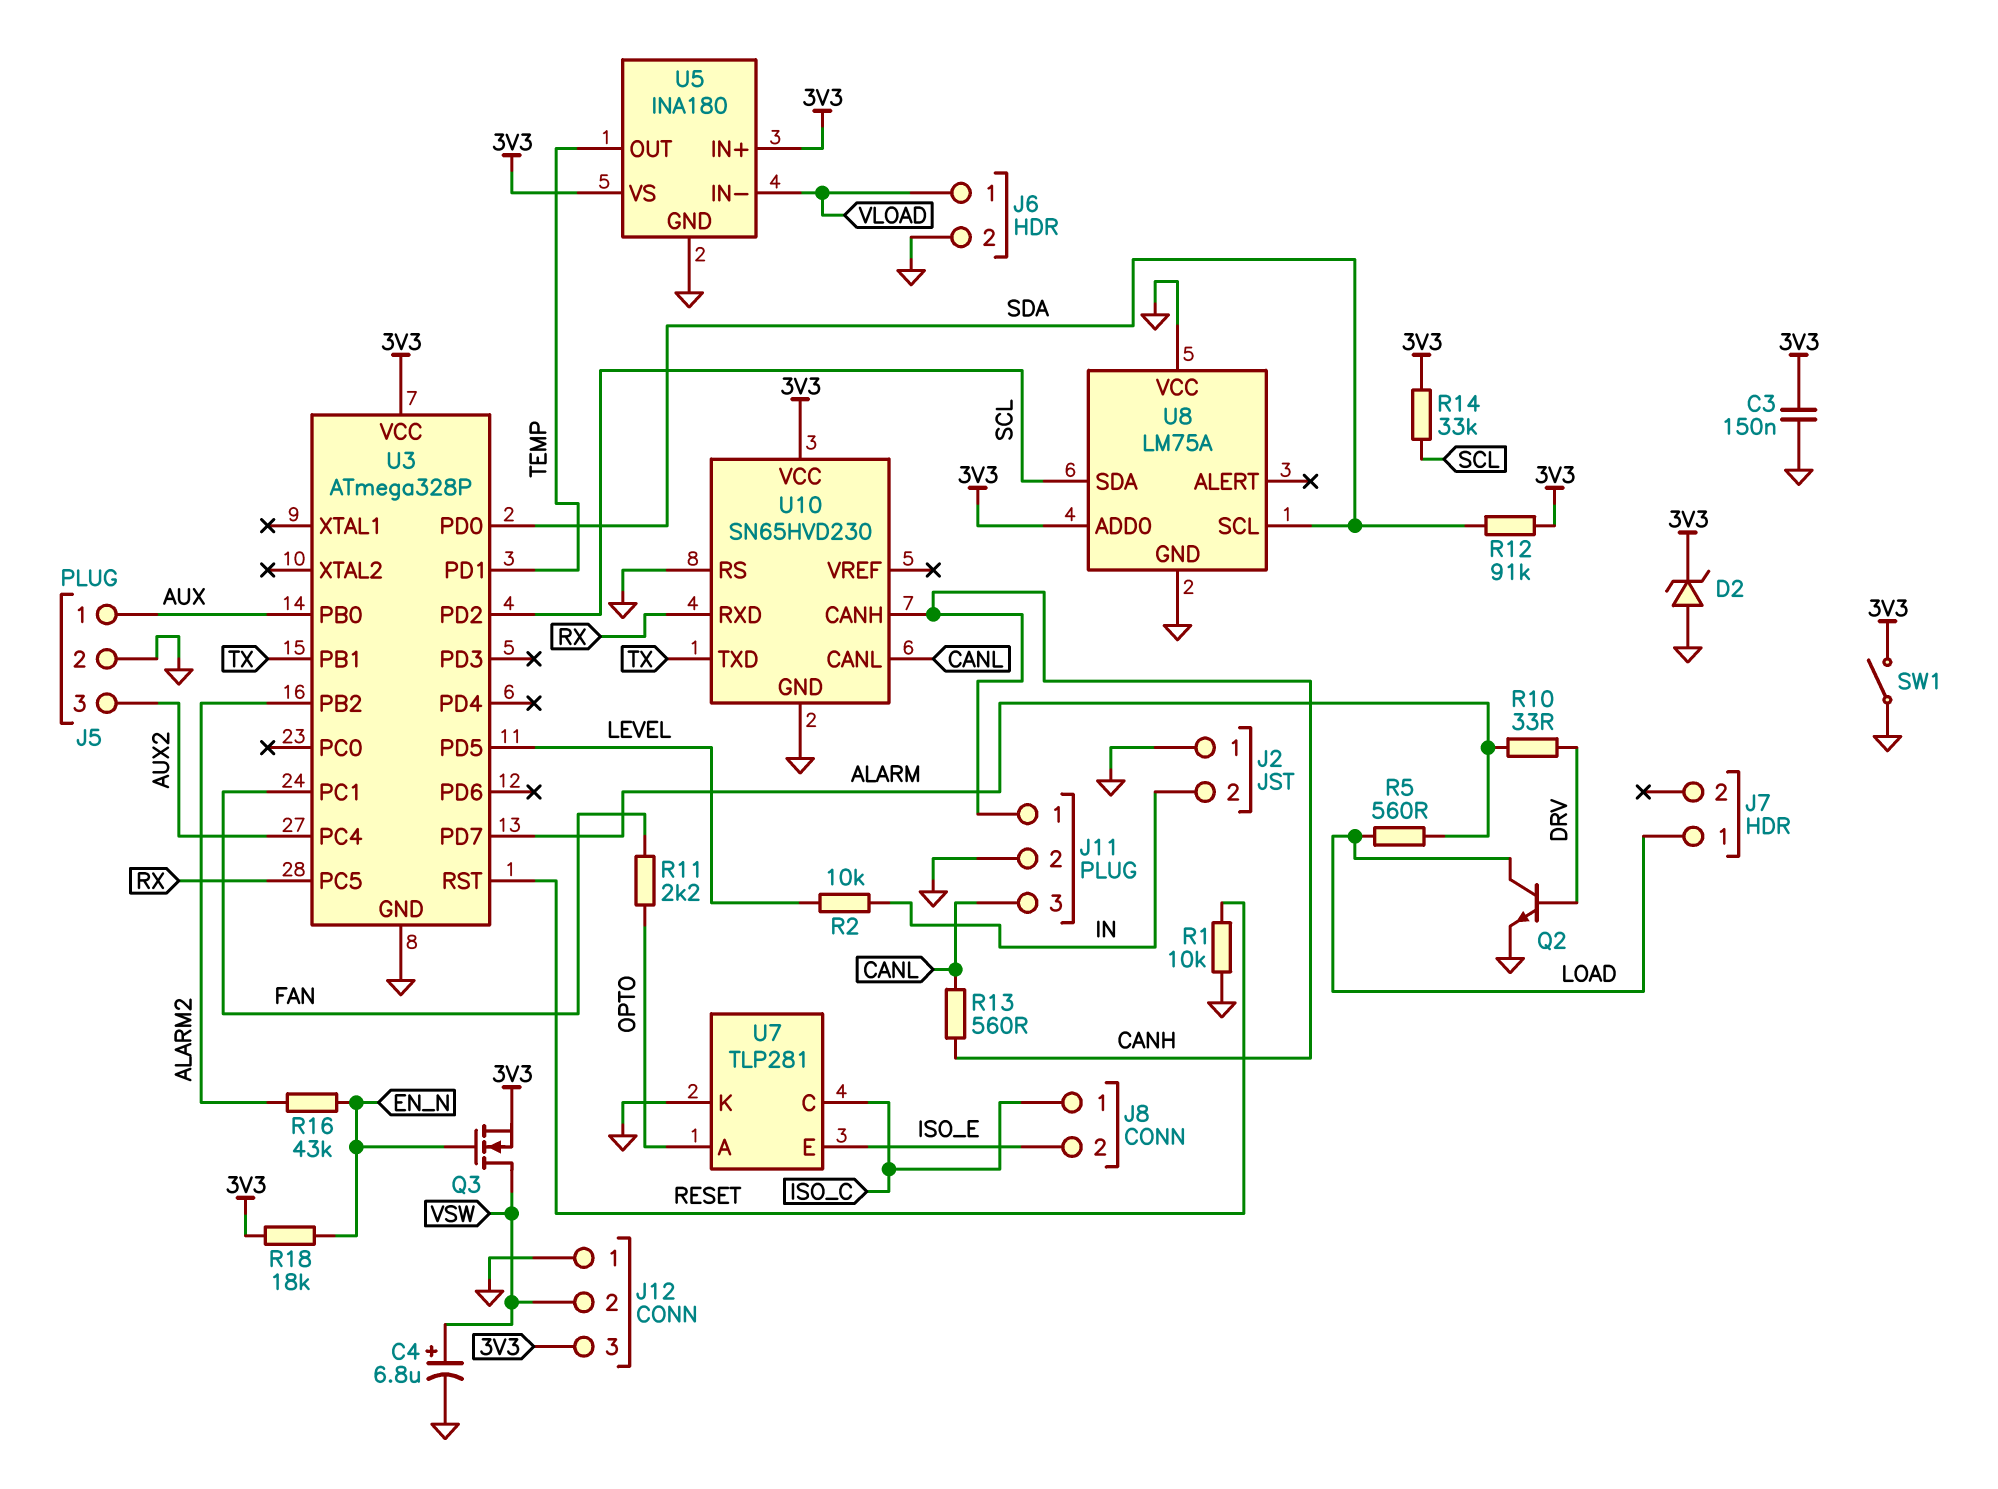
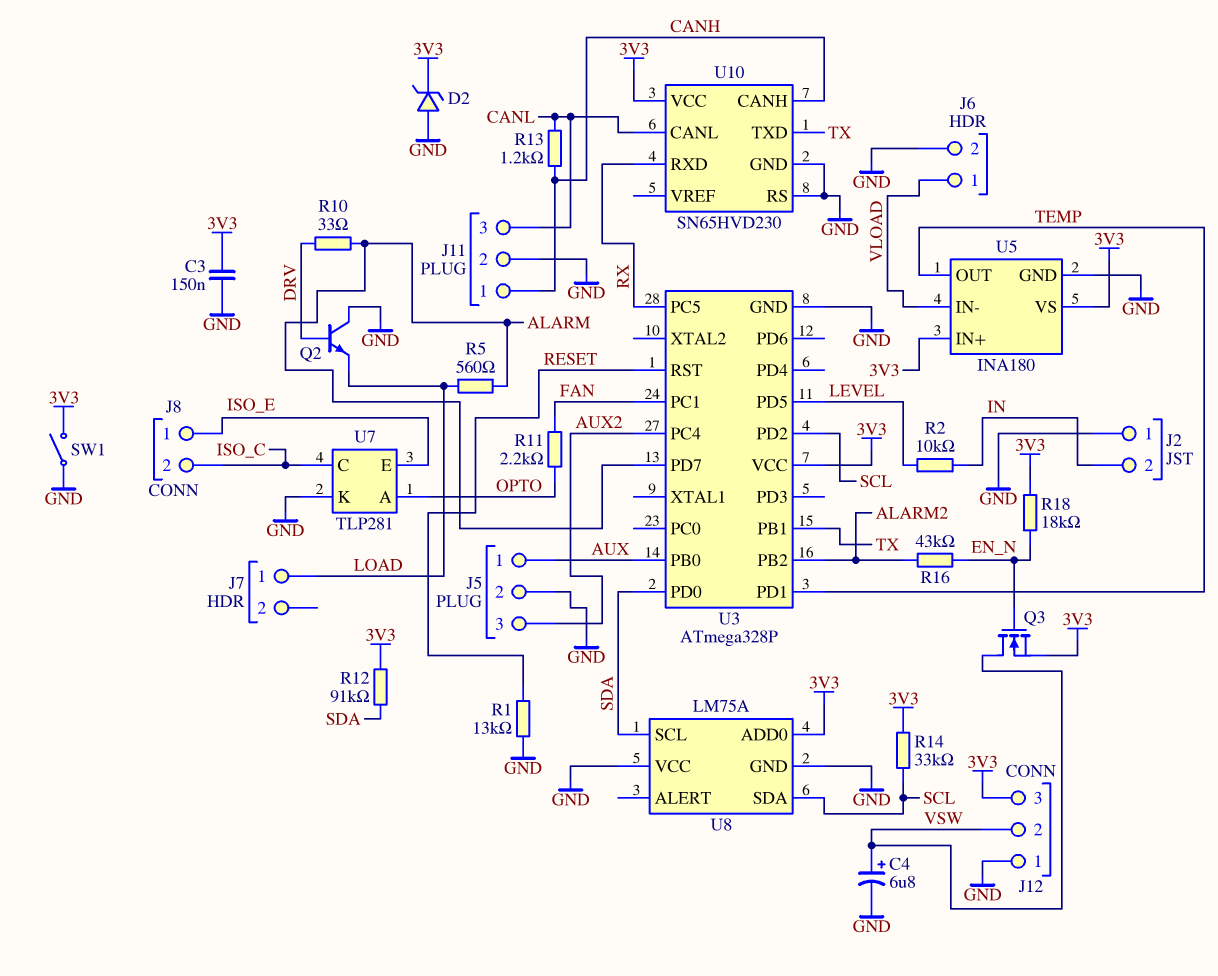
J8 pin 1: ISO_C -> ISO_E
J8 pin 2: ISO_E -> ISO_C
Q2: NPN (B DRV, C LOAD, E GND) -> NPN (B DRV, C GND, E LOAD)
R1: 10k (GND, RESET) -> 13k (GND, RESET)
R13: 560 (CANH, CANL) -> 1.2k (CANH, CANL)

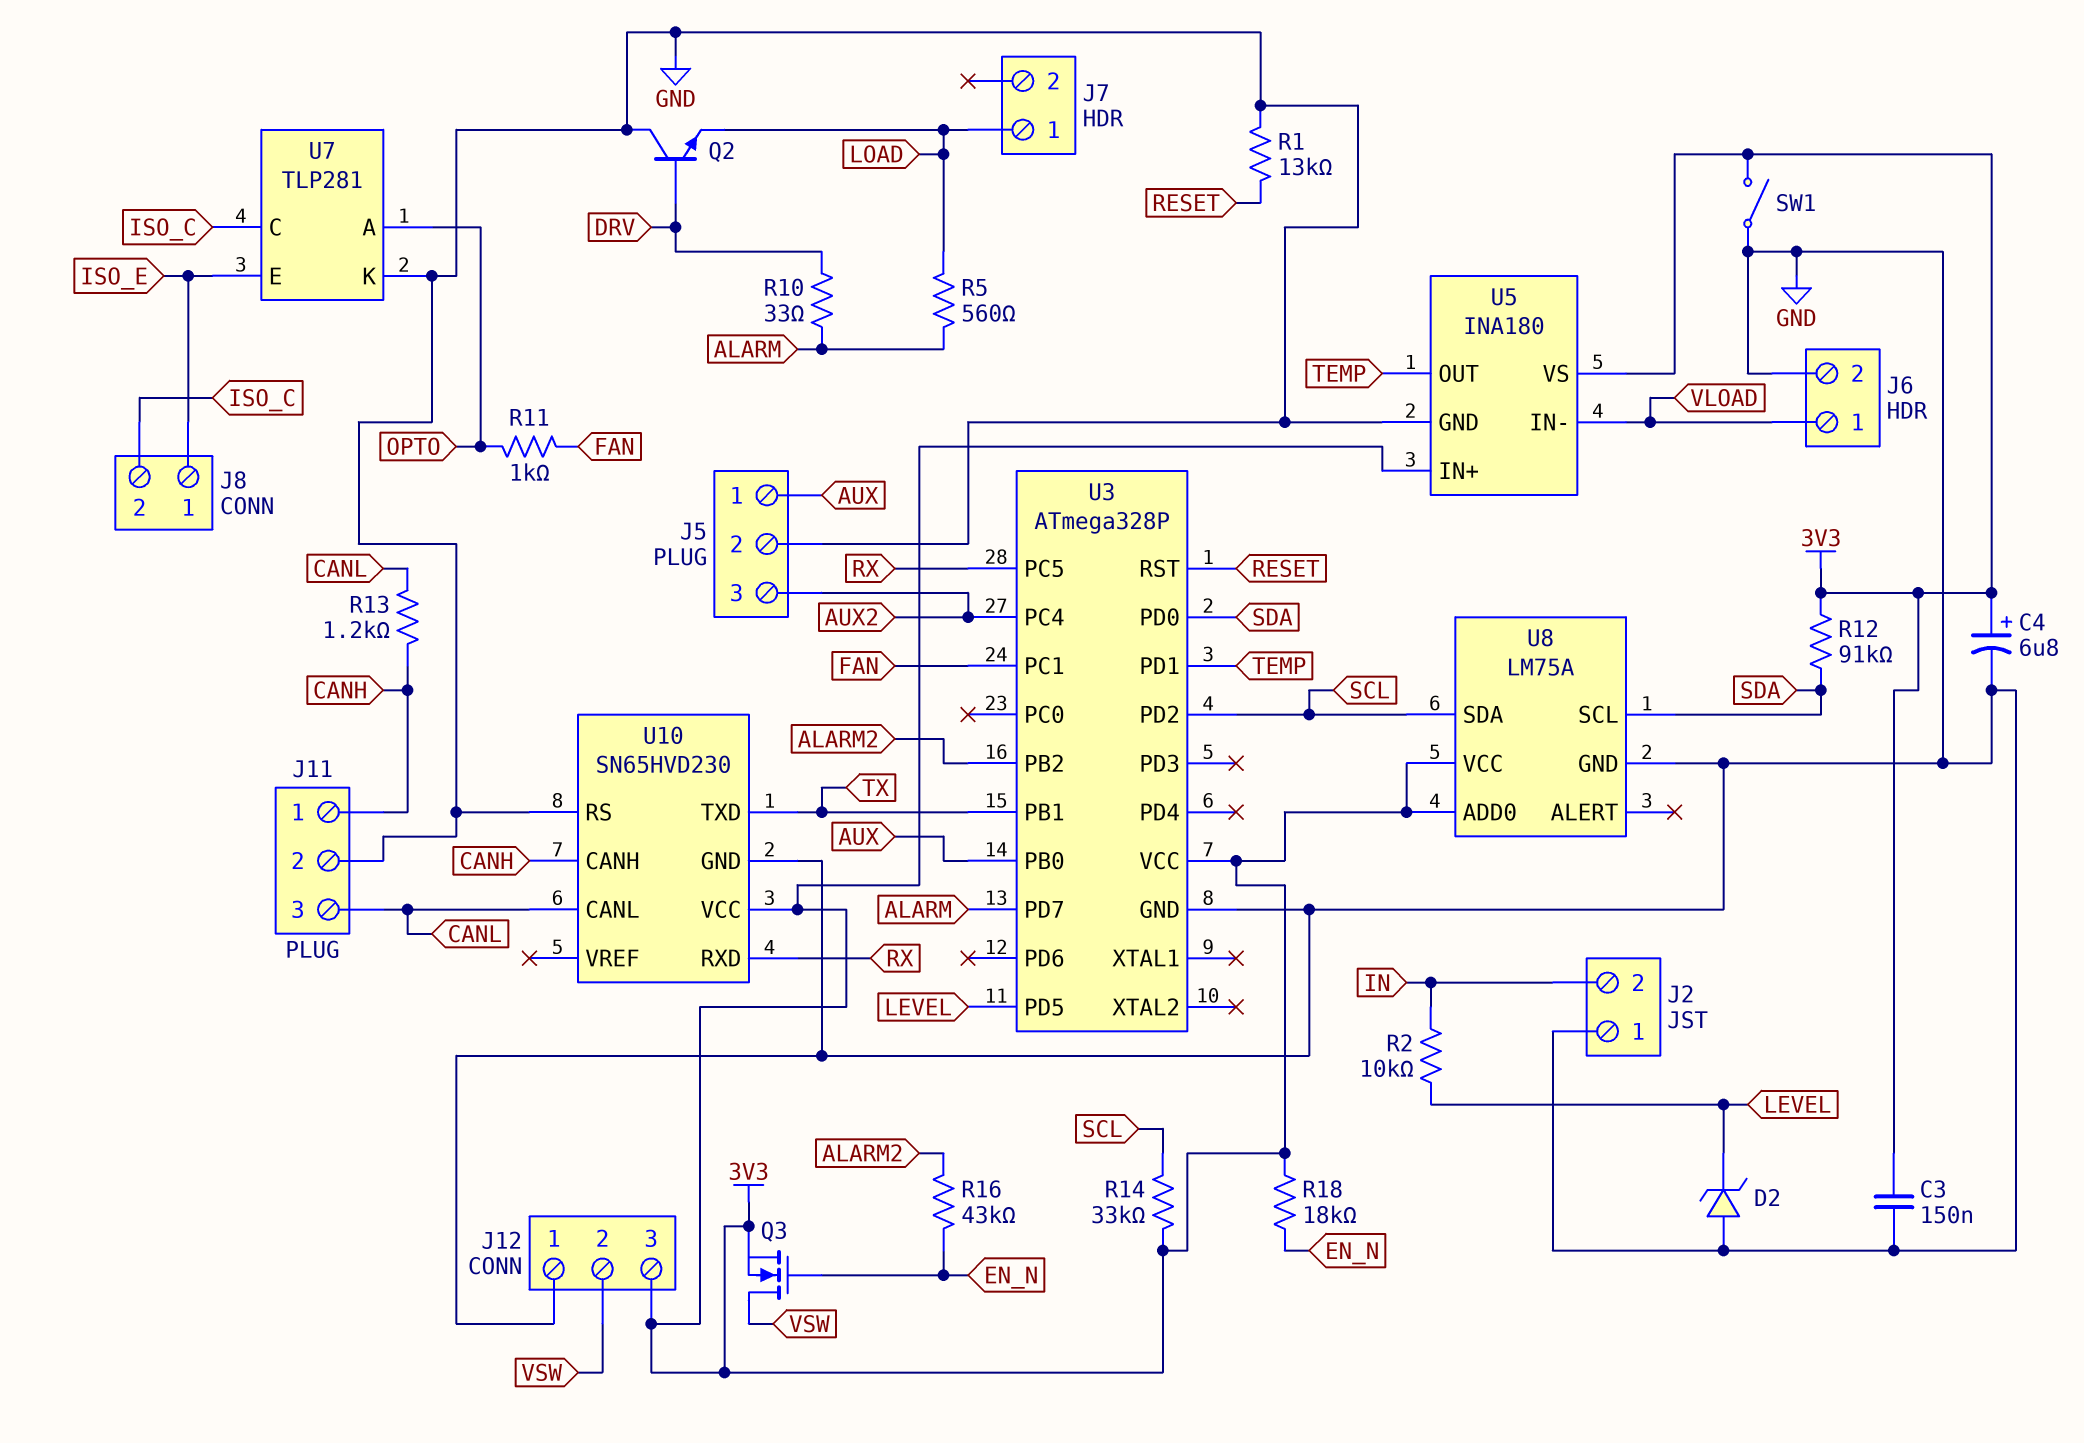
C4: 6.8uF (plus VSW, minus GND) -> 6.8uF (plus 3V3, minus GND)
D2: zener (A GND, K 3V3) -> zener (A GND, K LEVEL)
R11: 2.2k (FAN, OPTO) -> 1k (FAN, OPTO)
U8 pin VCC: GND -> 3V3

